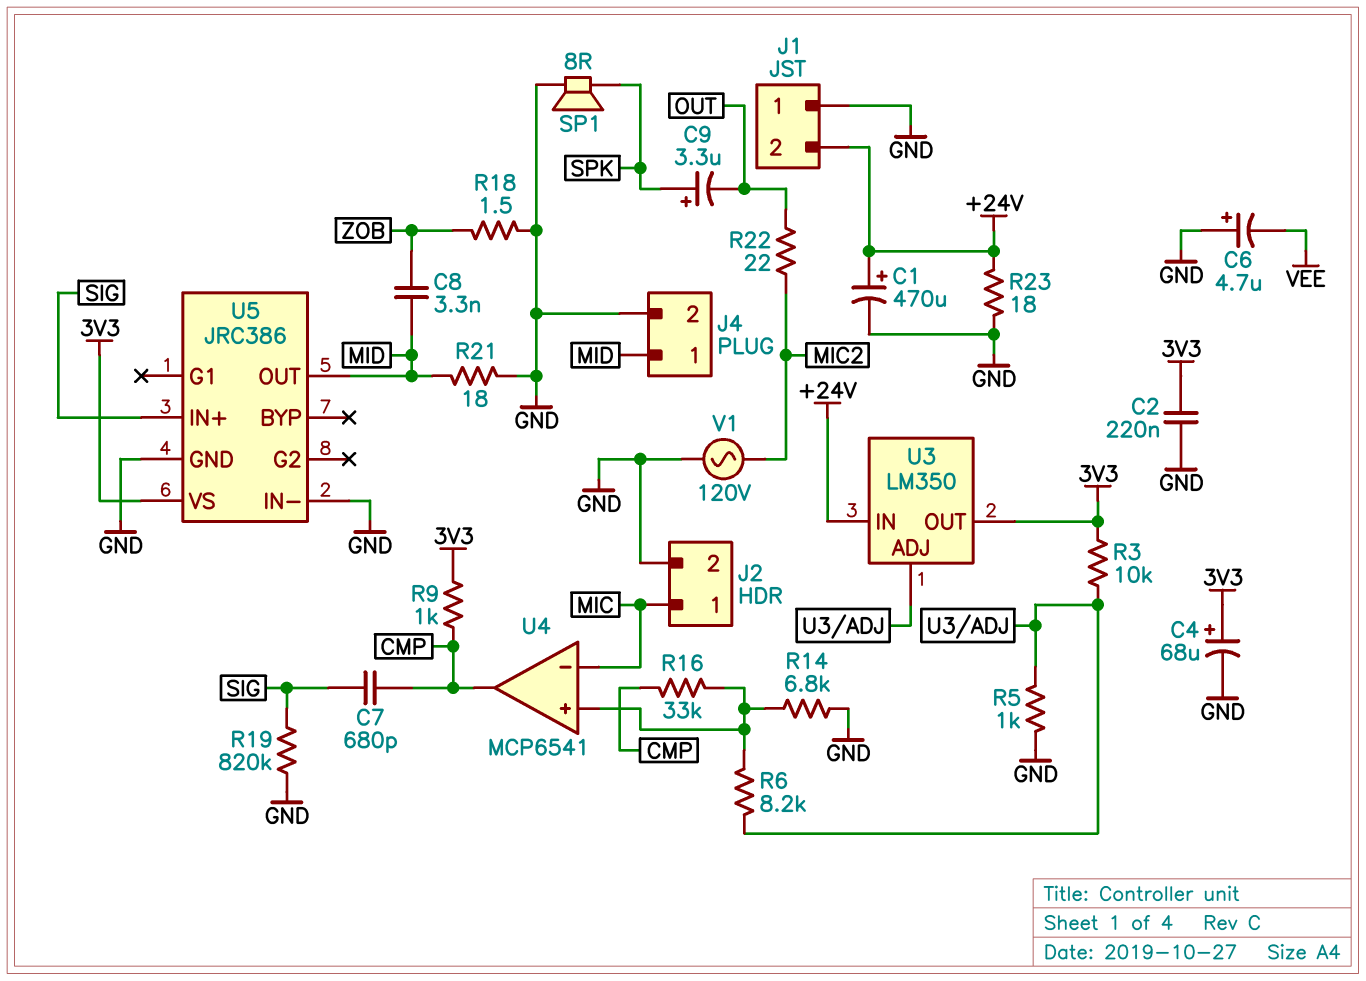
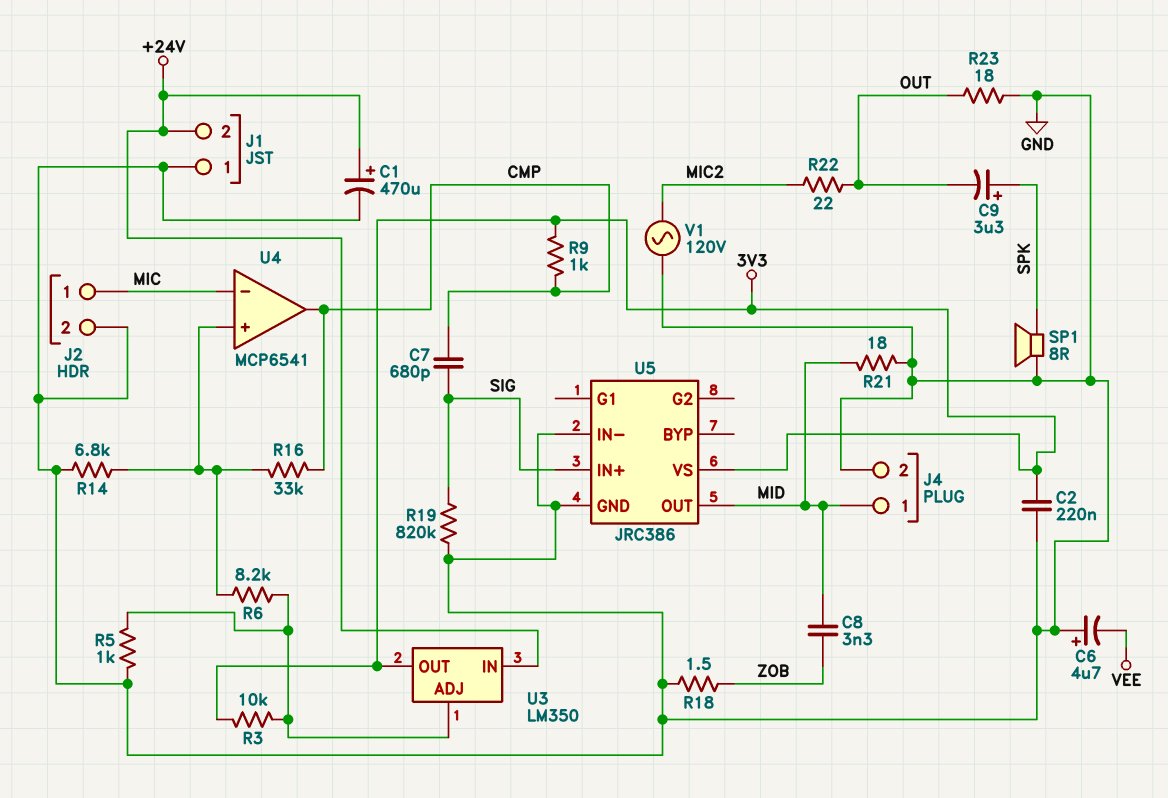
C4: 68uF (plus 3V3, minus GND) -> none
R23: 18 (+24V, GND) -> 18 (GND, OUT)

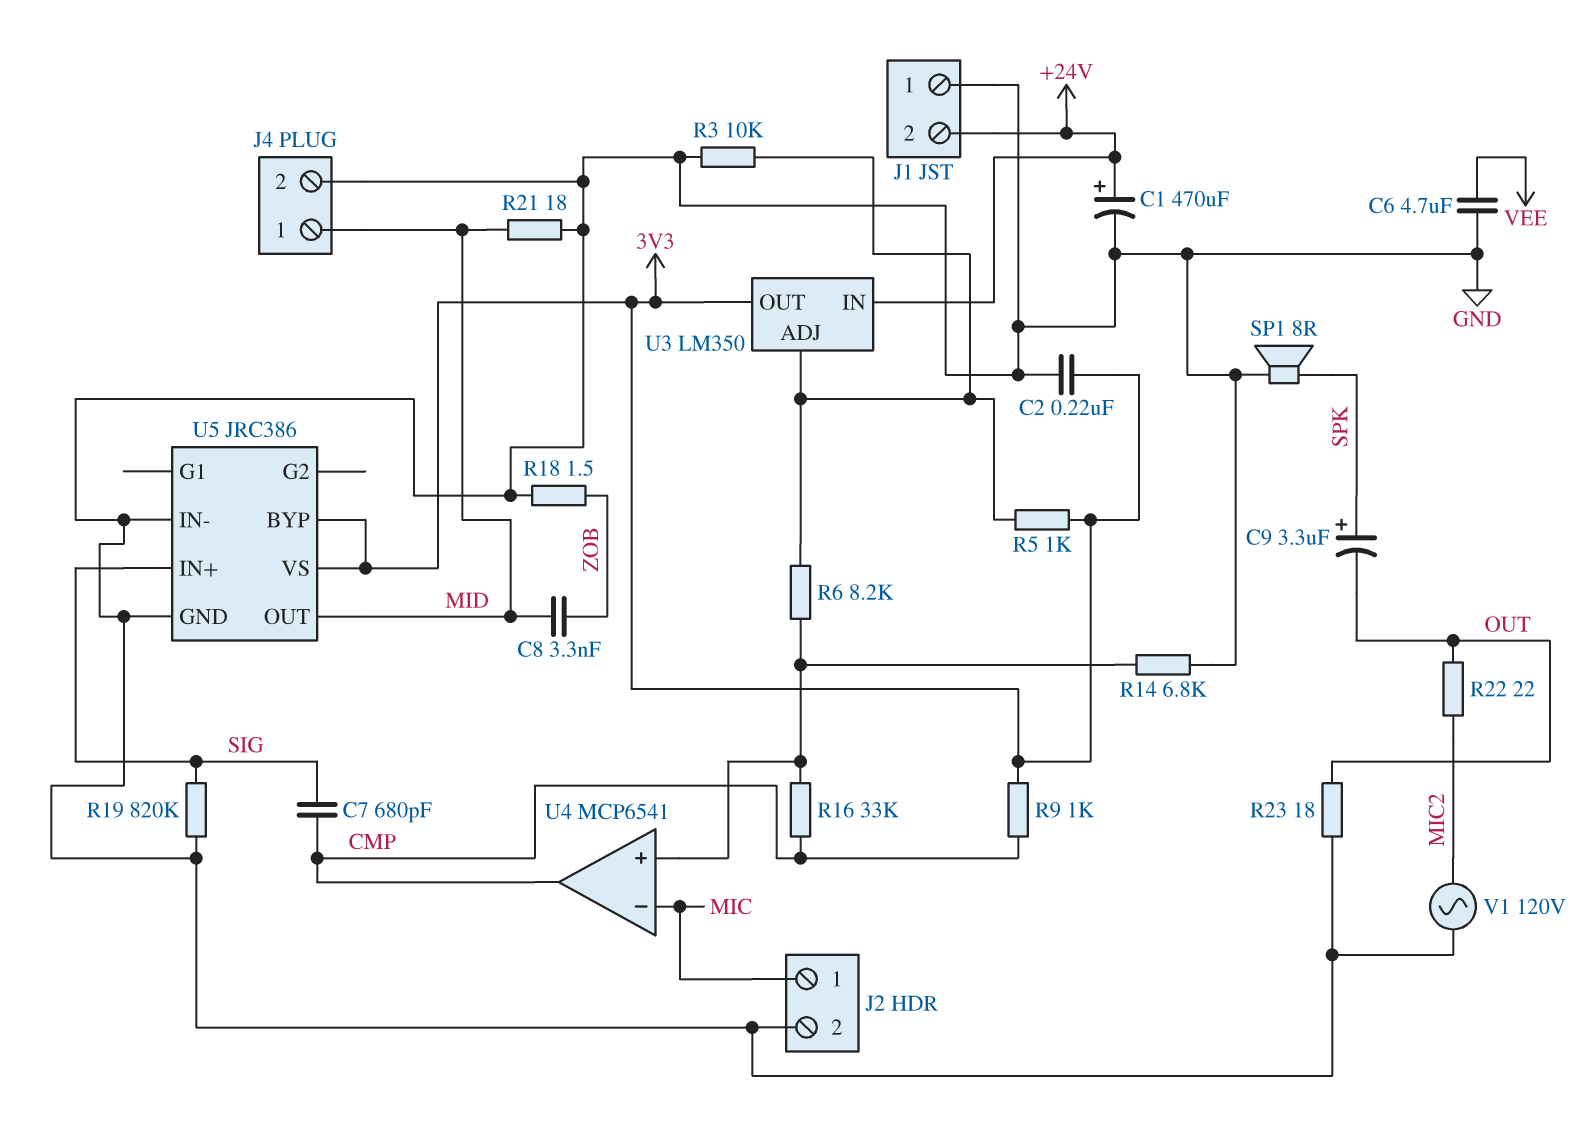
C6: 4.7uF (plus GND, minus VEE) -> 4.7uF (GND, VEE)
R3: 10k (3V3, U3/ADJ) -> 10k (GND, U3/ADJ)
R5: 1k (GND, U3/ADJ) -> 1k (3V3, U3/ADJ)
U5 pin BYP: none -> 3V3

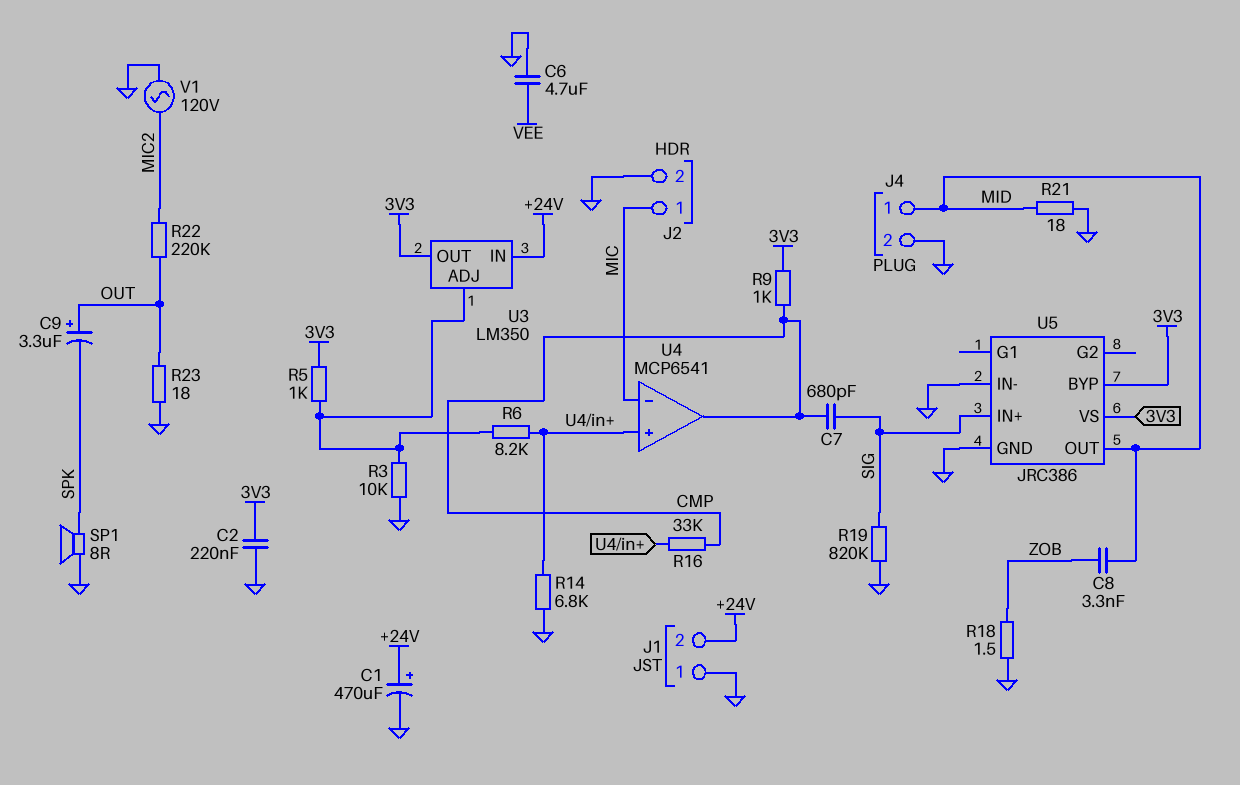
C9: 3.3uF (plus SPK, minus OUT) -> 3.3uF (plus OUT, minus SPK)
R22: 22 (MIC2, OUT) -> 220k (MIC2, OUT)

